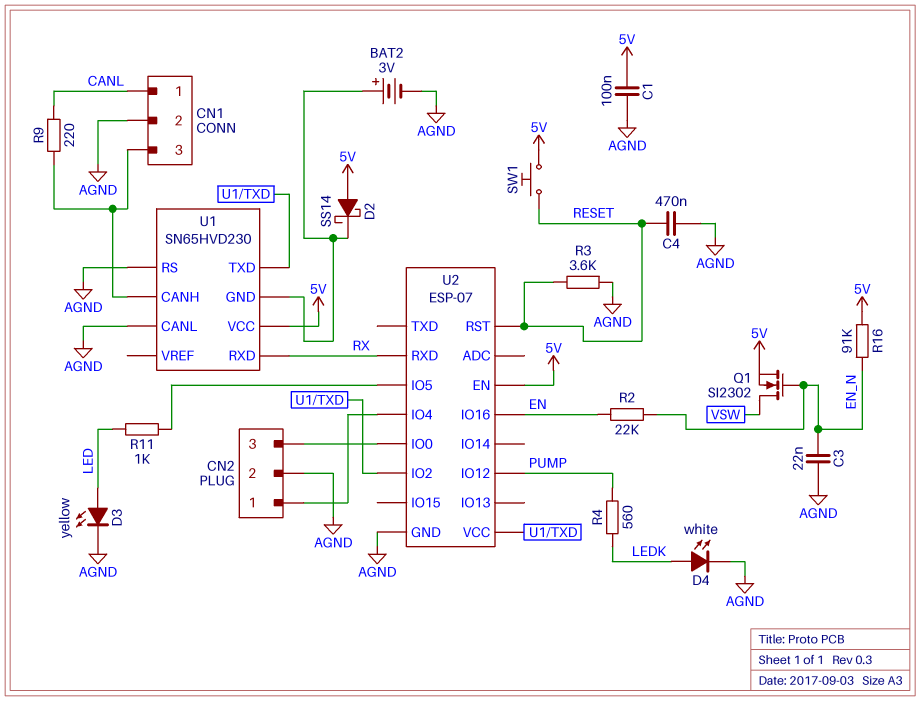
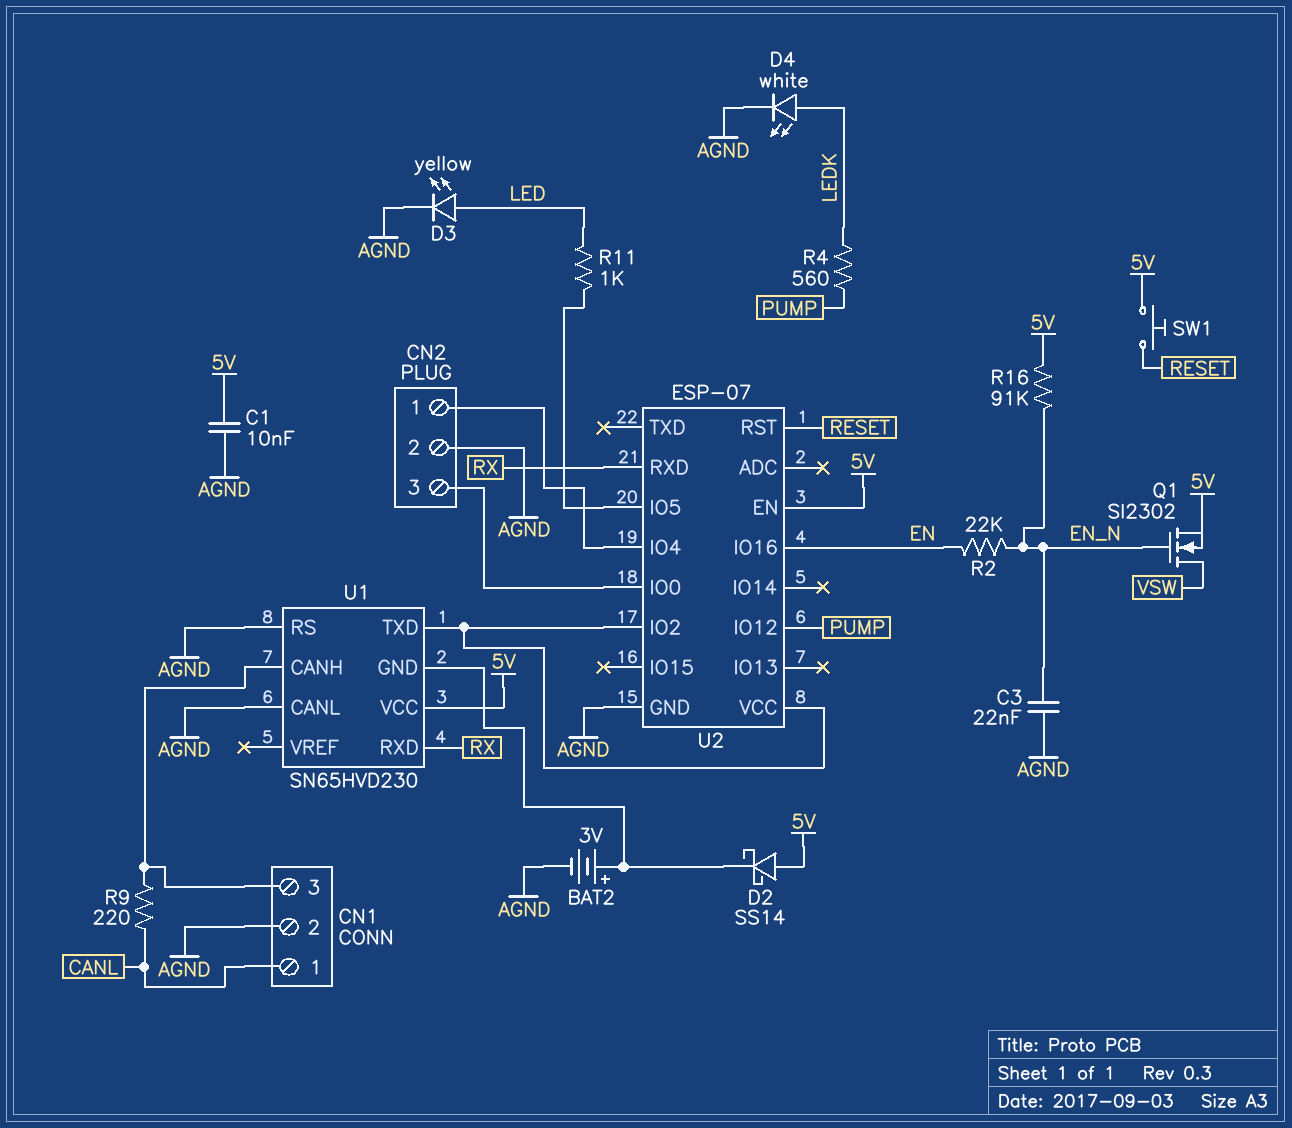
C1: 100nF (5V, AGND) -> 10nF (5V, AGND)
C4: 470nF (AGND, RESET) -> none
R3: 3.6k (AGND, RESET) -> none

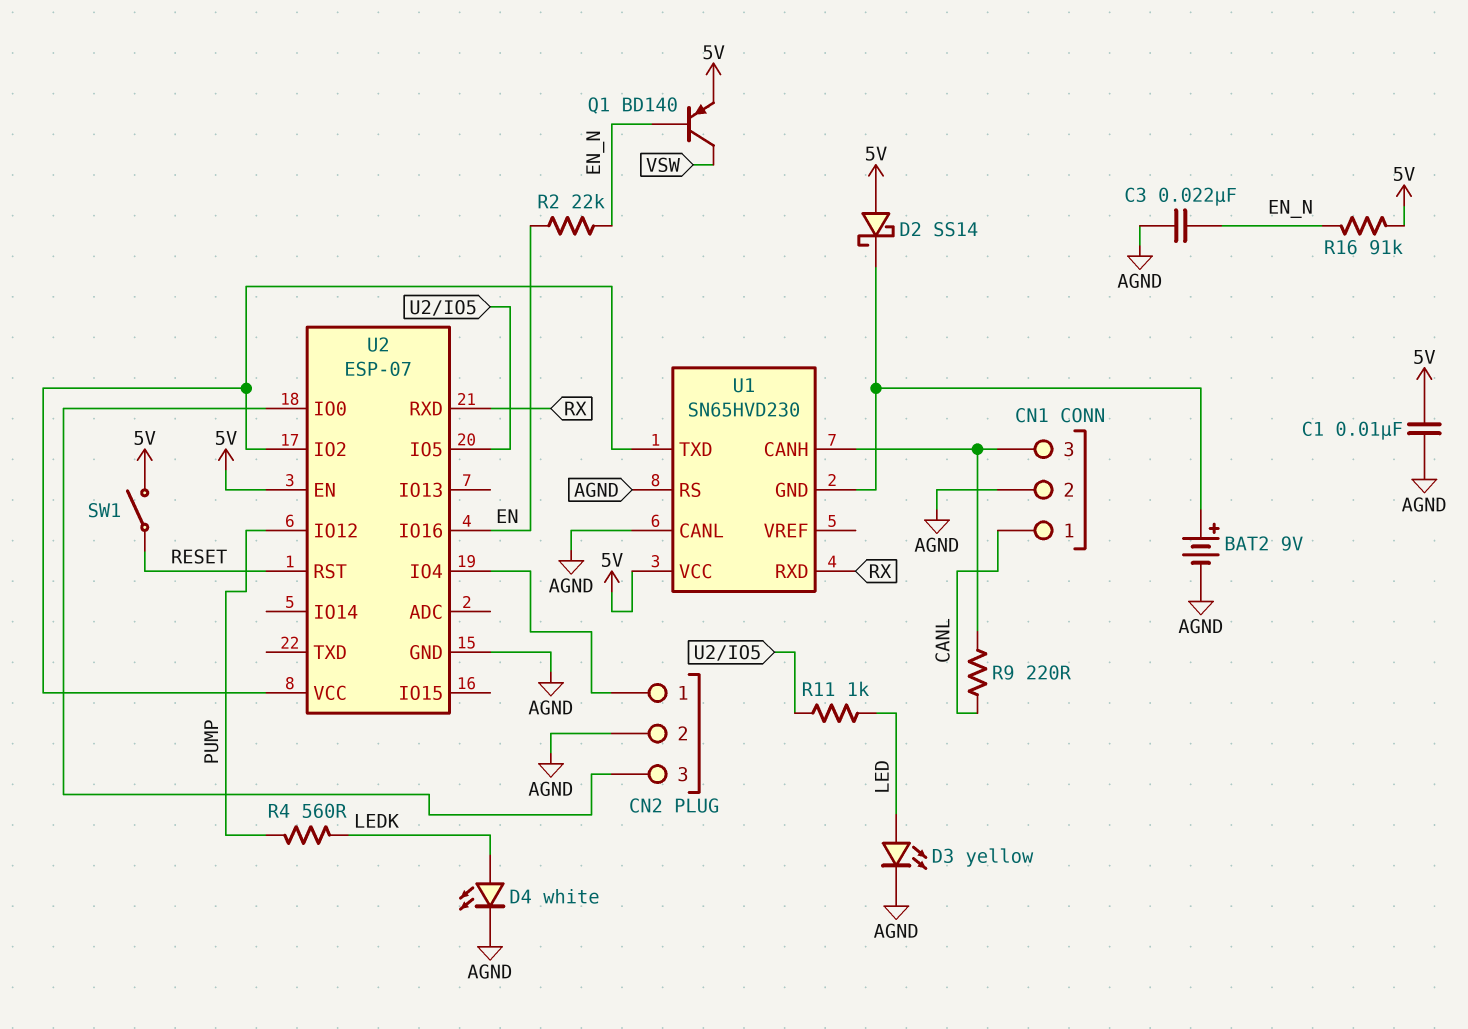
BAT2: 3V (plus U1/GND, minus AGND) -> 9V (plus U1/GND, minus AGND)
Q1: NMOS SI2302 (G EN_N, D VSW, S 5V) -> PNP BD140 (B EN_N, C VSW, E 5V)
SW1: button (5V, RESET) -> switch (5V, RESET)

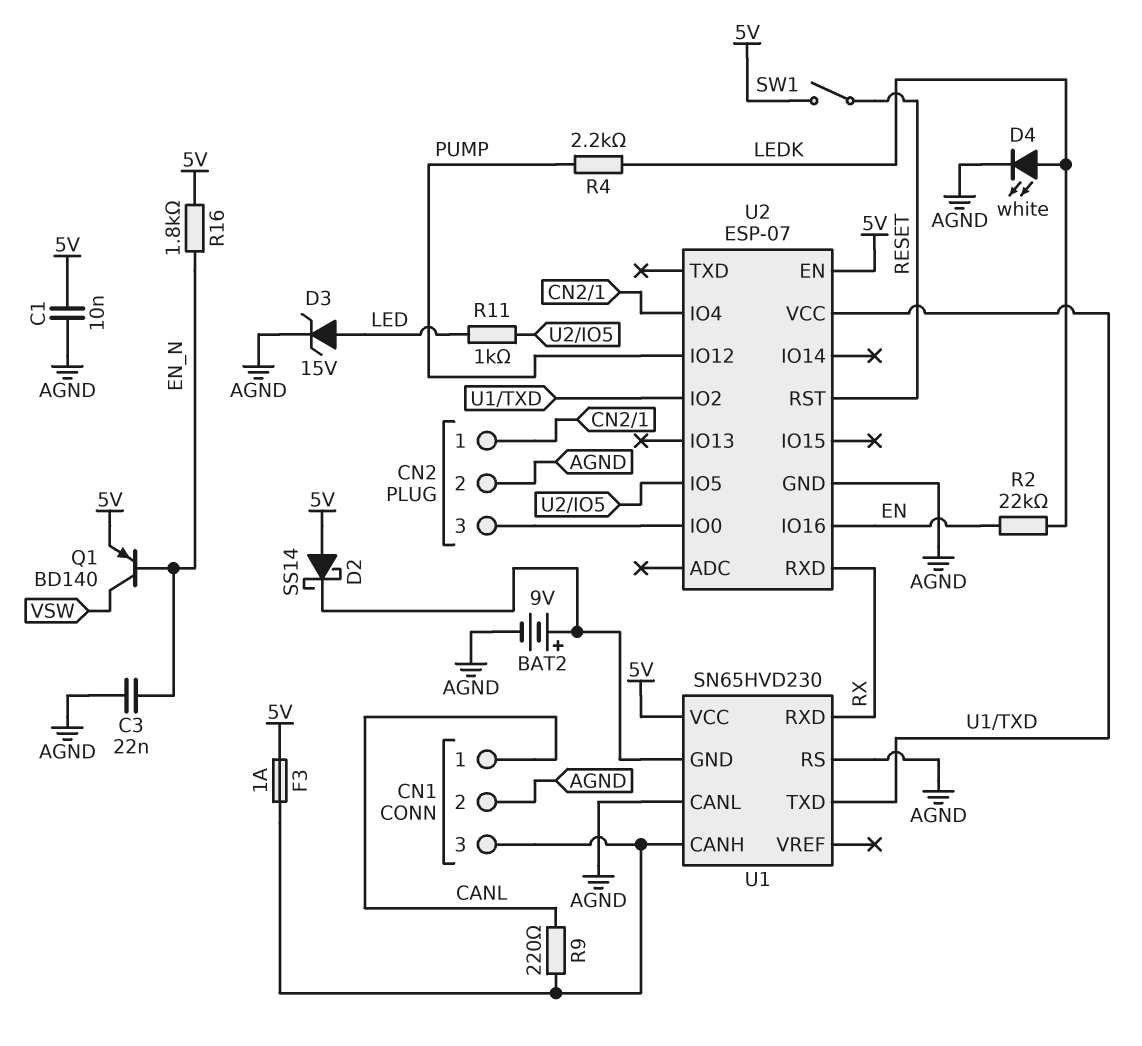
D3: LED yellow (A LED, K AGND) -> zener 15V (A LED, K AGND)
F3: none -> 1A (5V, CN1/3)
R2: 22k (EN, EN_N) -> 22k (EN, LEDK)
R4: 560 (LEDK, PUMP) -> 2.2k (LEDK, PUMP)
R16: 91k (5V, EN_N) -> 1.8k (5V, EN_N)

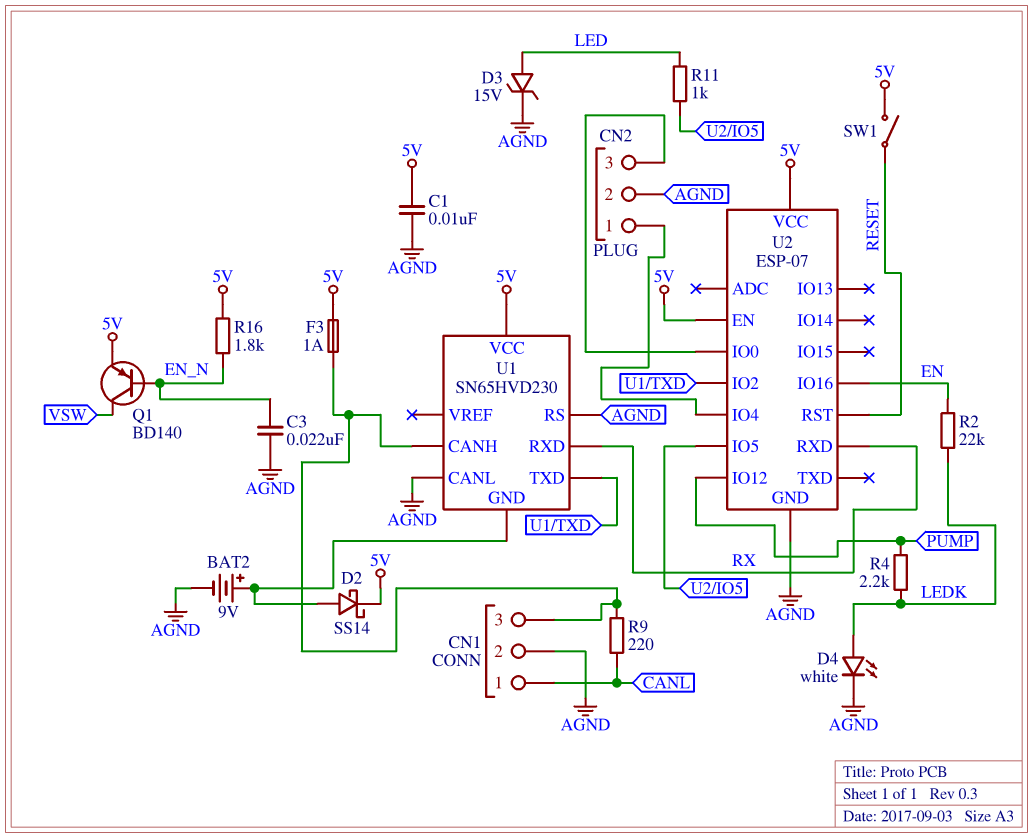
D2: schottky SS14 (A 5V, K U1/GND) -> schottky SS14 (A U1/GND, K 5V)
U2 pin VCC: U1/TXD -> 5V

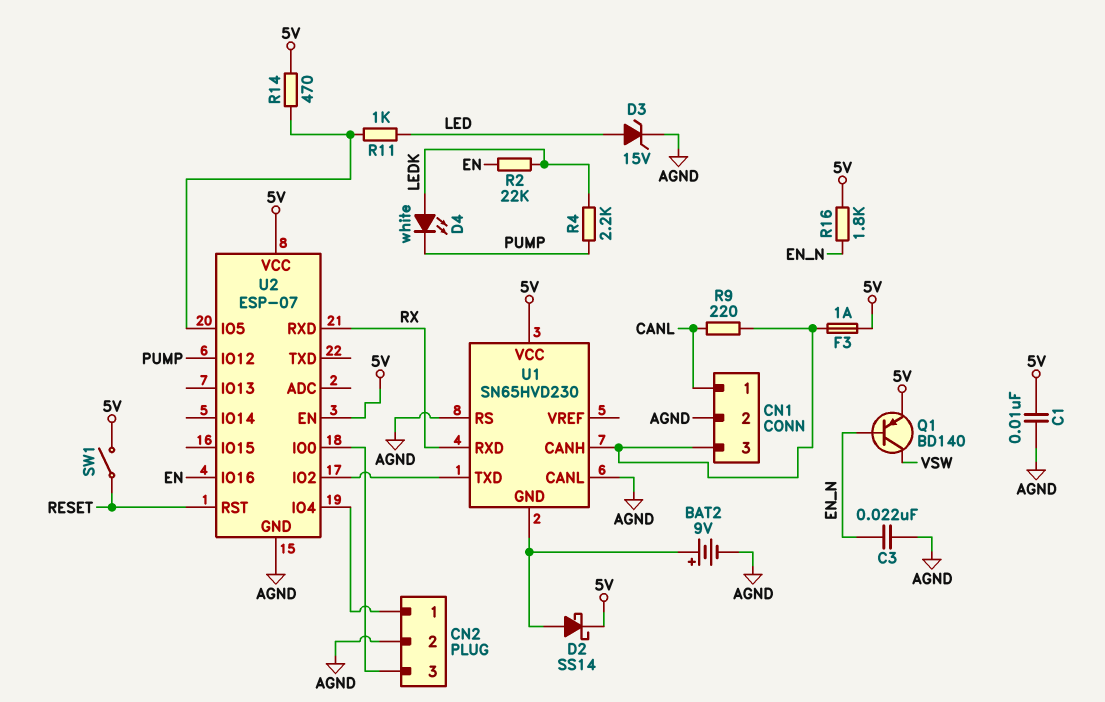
D4: LED white (A LEDK, K AGND) -> LED white (A LEDK, K PUMP)
R14: none -> 470 (5V, U2/IO5)

